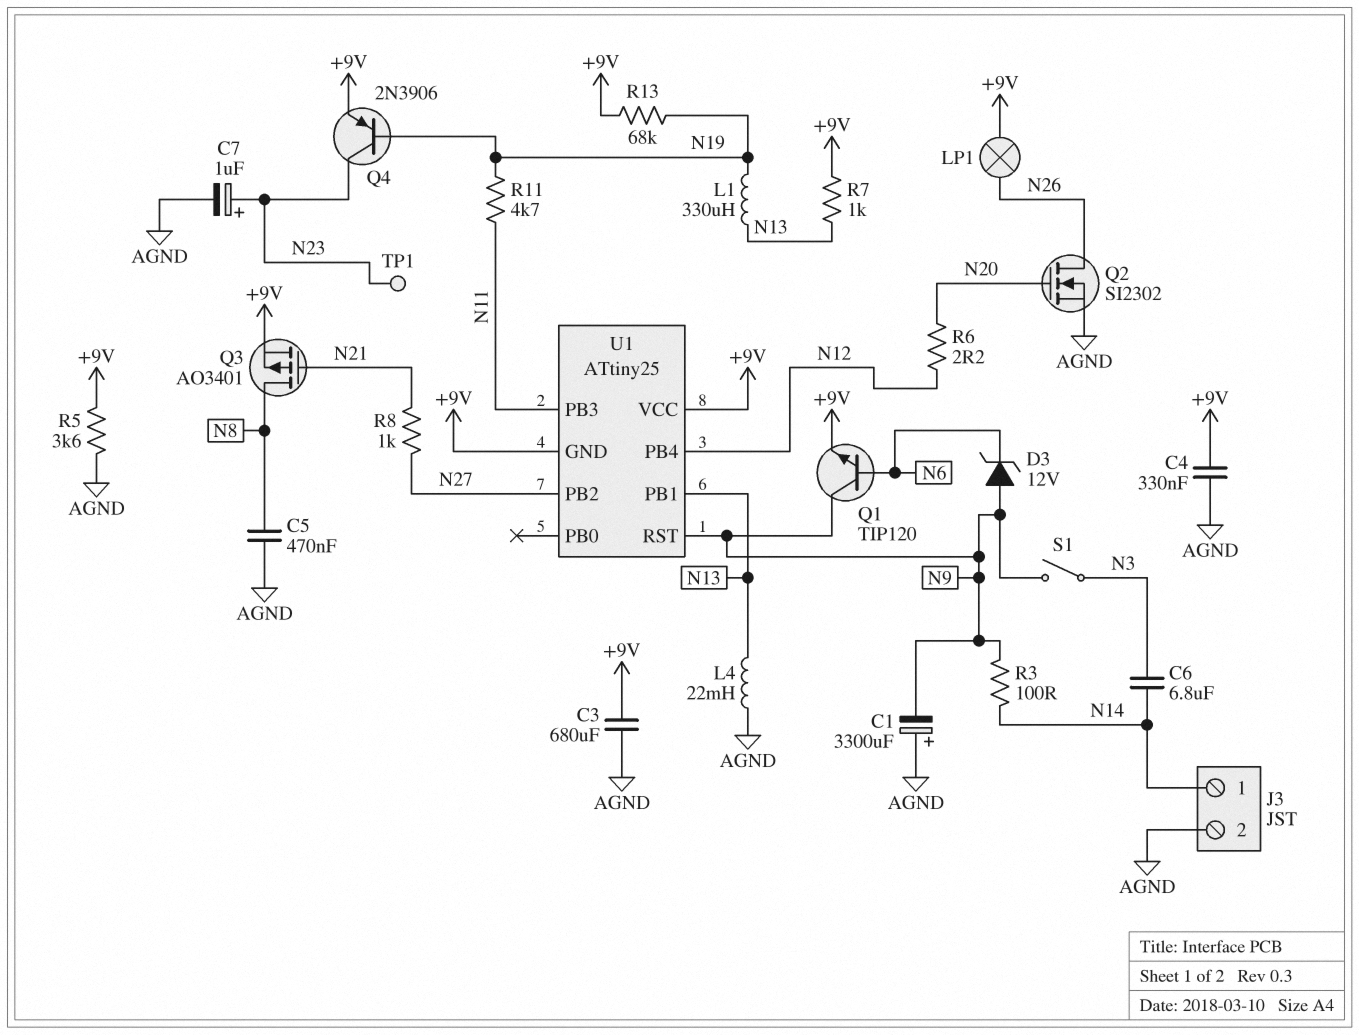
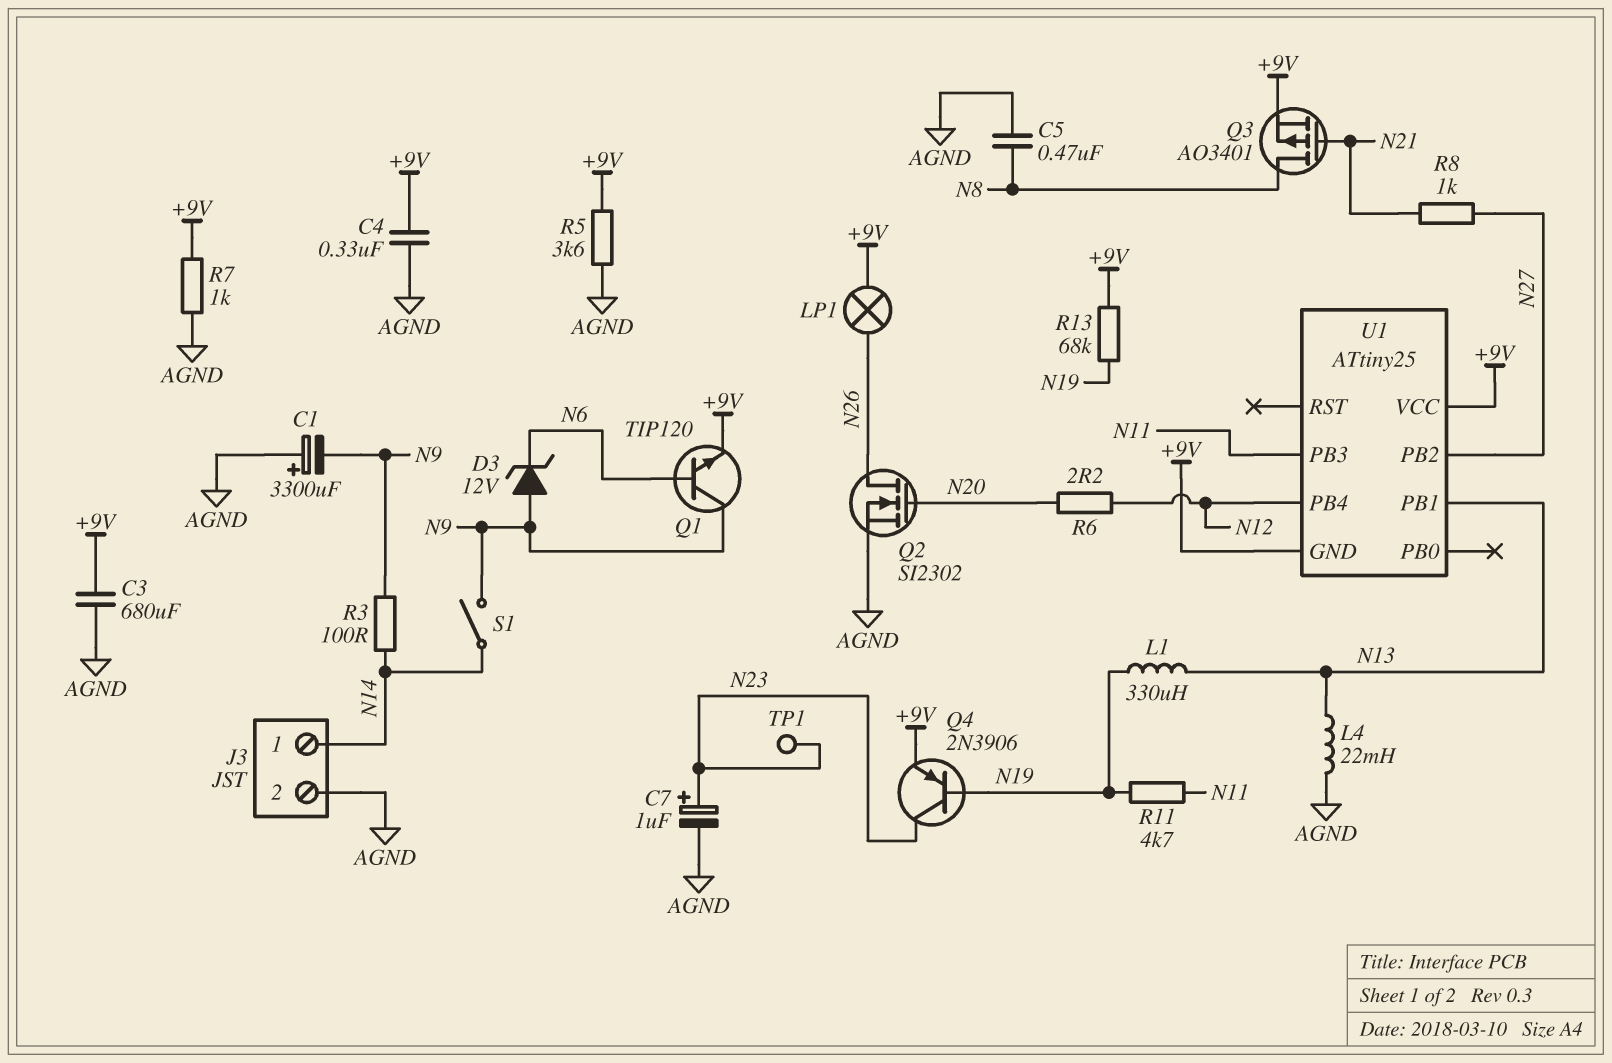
C6: 6.8uF (N3, N14) -> none
R7: 1k (+9V, N13) -> 1k (+9V, AGND)
S1: switch (N3, N9) -> switch (N9, N14)
U1 pin RST: N9 -> none

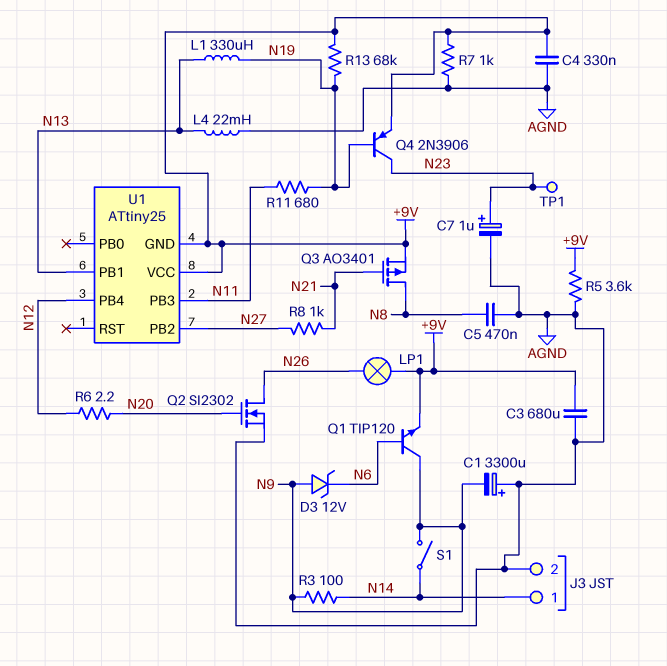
R11: 4.7k (N11, N19) -> 680 (N11, N19)

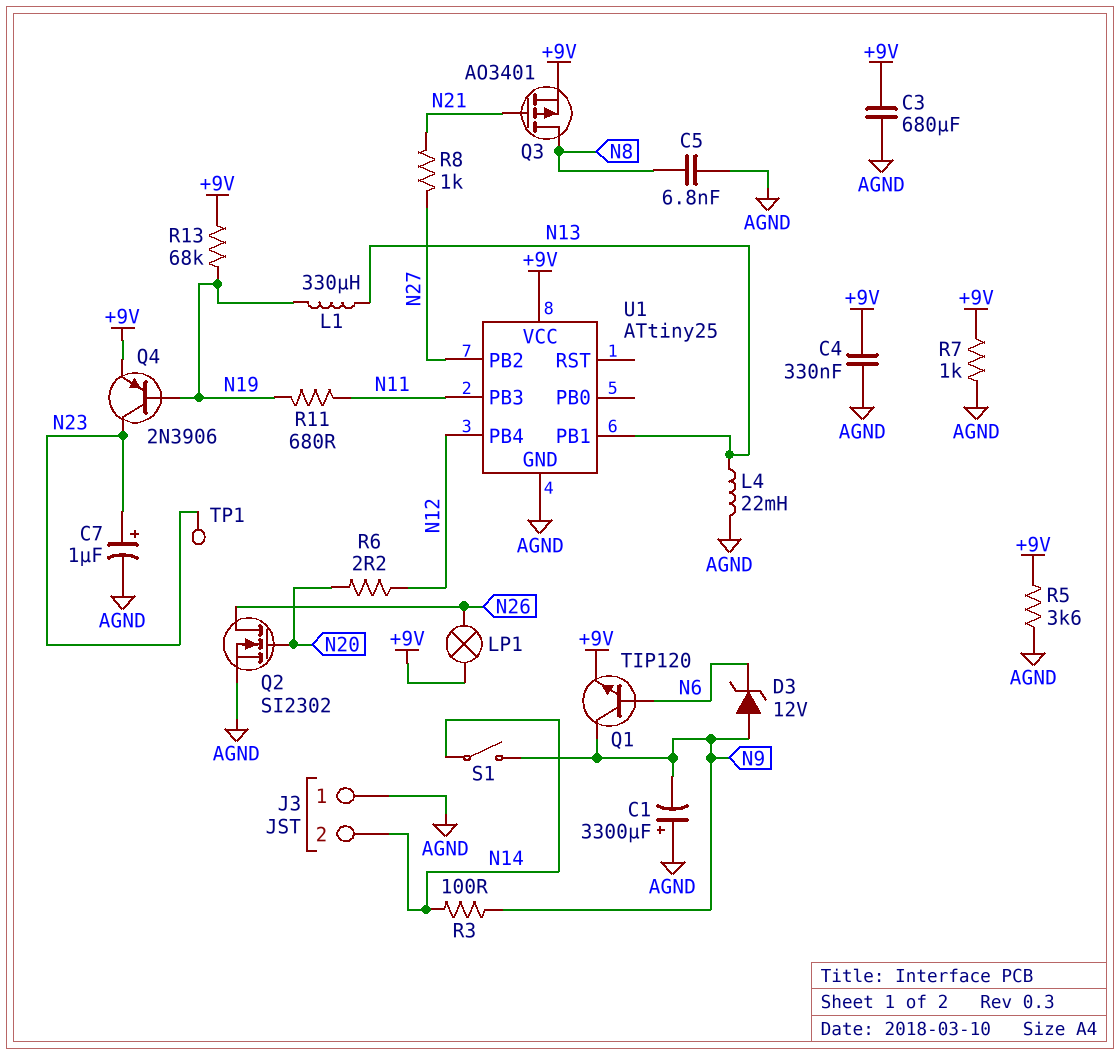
C5: 470nF (AGND, N8) -> 6.8nF (AGND, N8)
J3 pin 1: N14 -> AGND
J3 pin 2: AGND -> N14
U1 pin GND: +9V -> AGND

